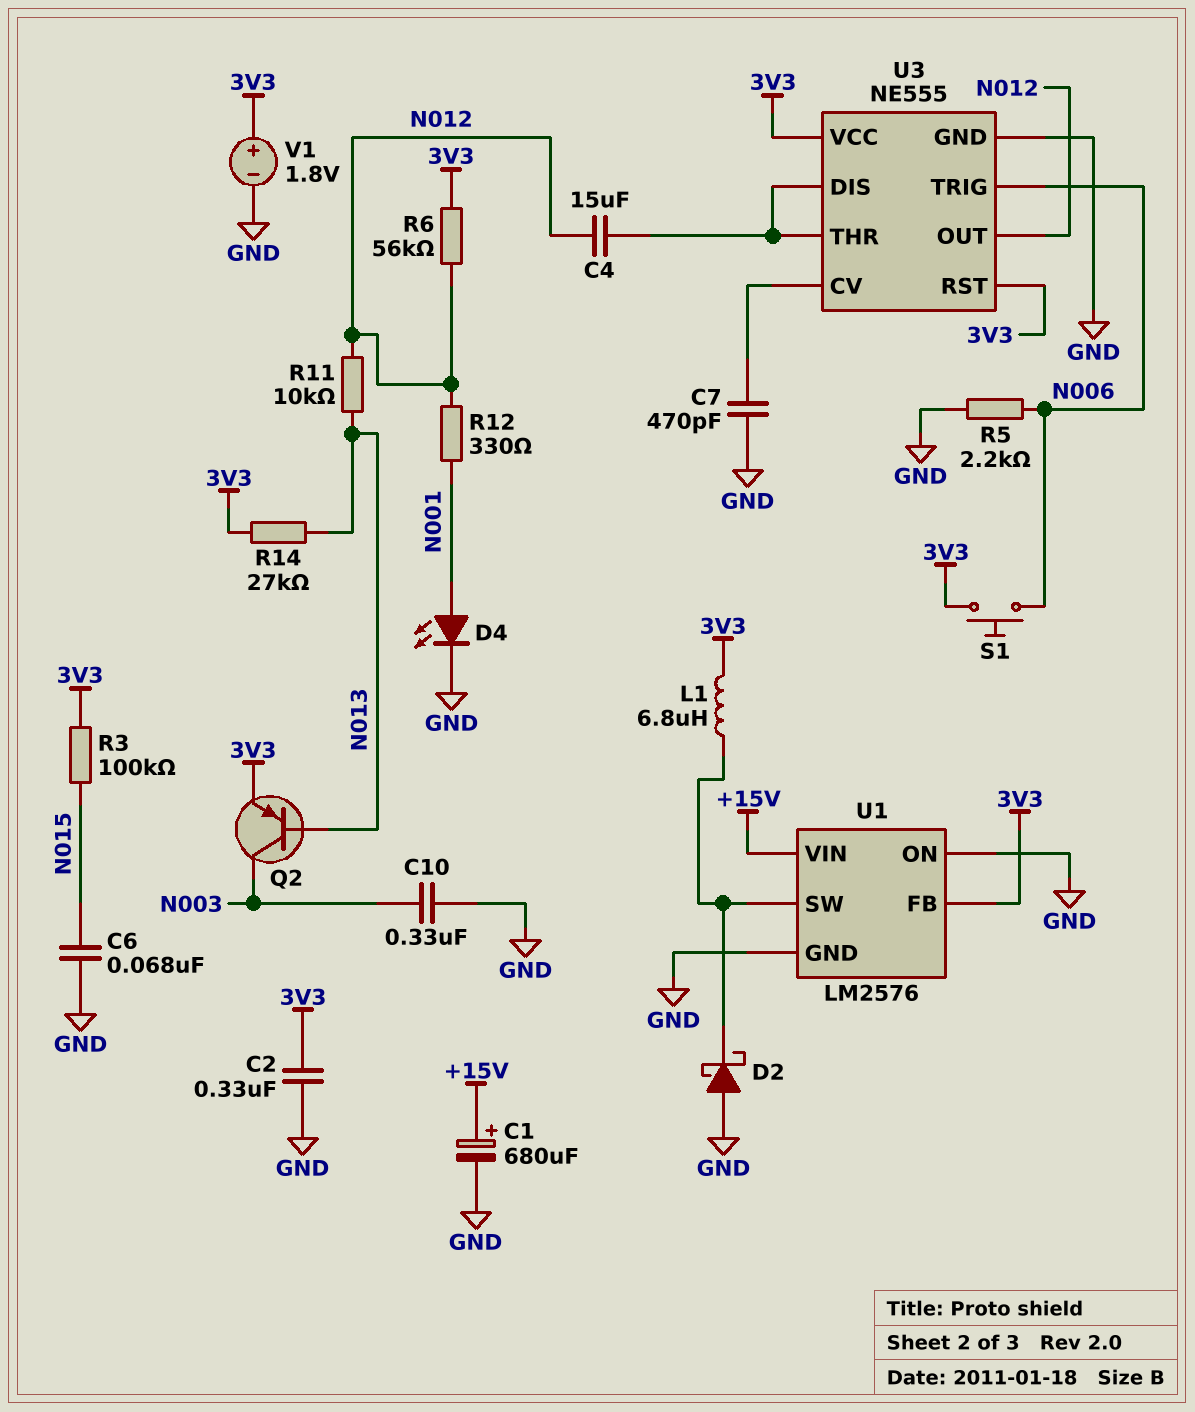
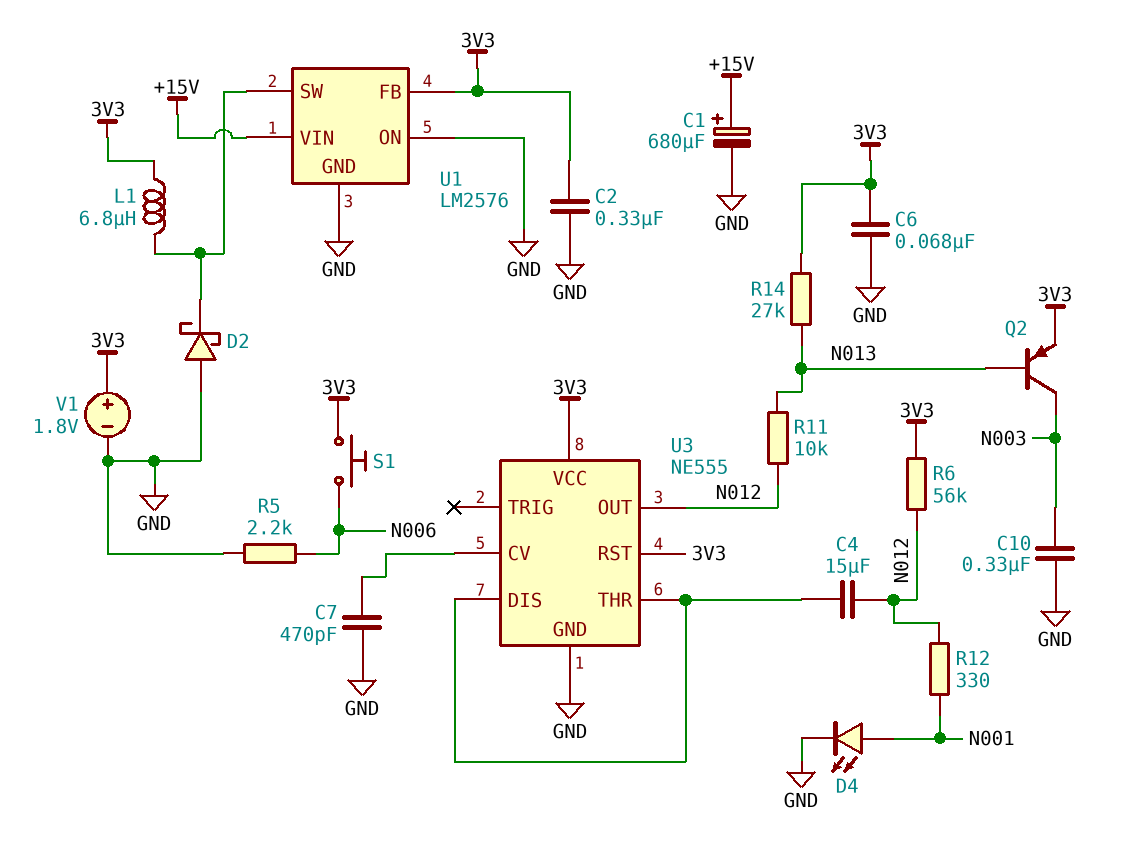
C6: 68nF (GND, N015) -> 68nF (3V3, GND)
R3: 100k (3V3, N015) -> none
U3 pin TRIG: N006 -> none

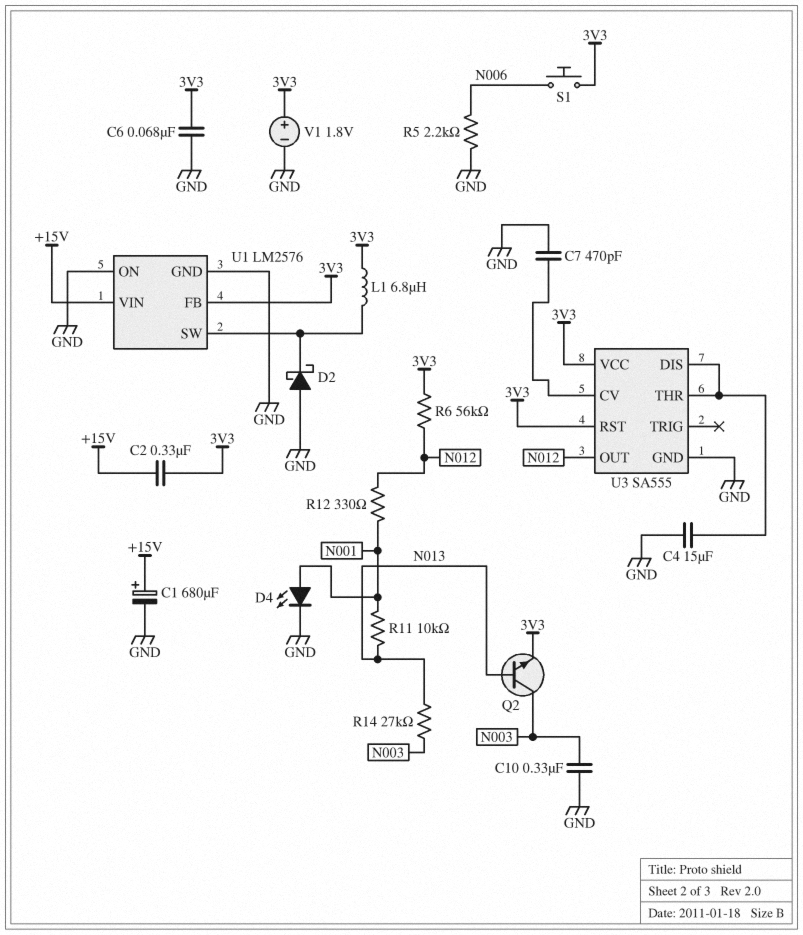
C2: 330nF (3V3, GND) -> 330nF (+15V, 3V3)
C4: 15uF (N012, U3/DIS) -> 15uF (GND, U3/DIS)
Q2: PNP (B N013, C N003, E 3V3) -> NPN (B N013, C N003, E 3V3)
R11: 10k (N012, N013) -> 10k (N001, N013)
R14: 27k (3V3, N013) -> 27k (N003, N013)
U3: NE555 -> SA555

